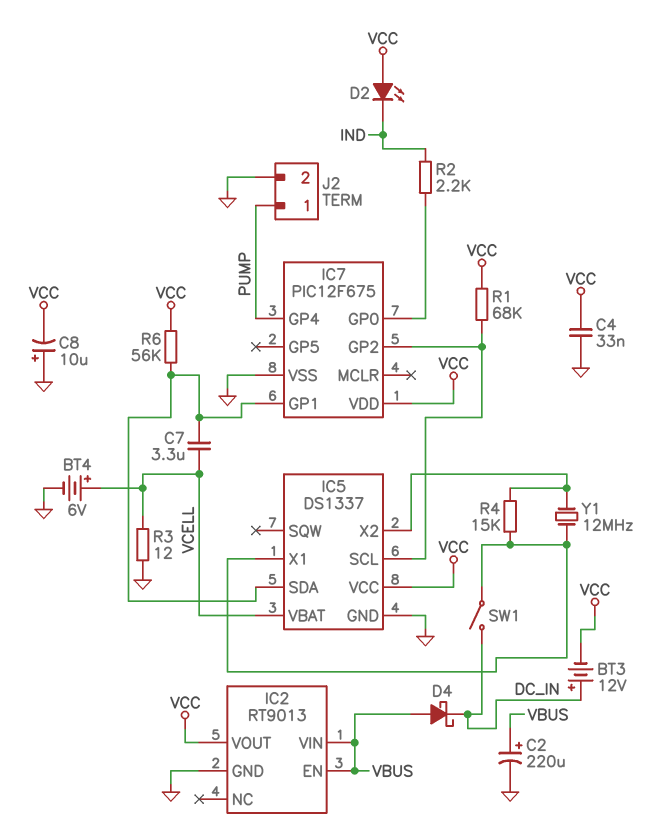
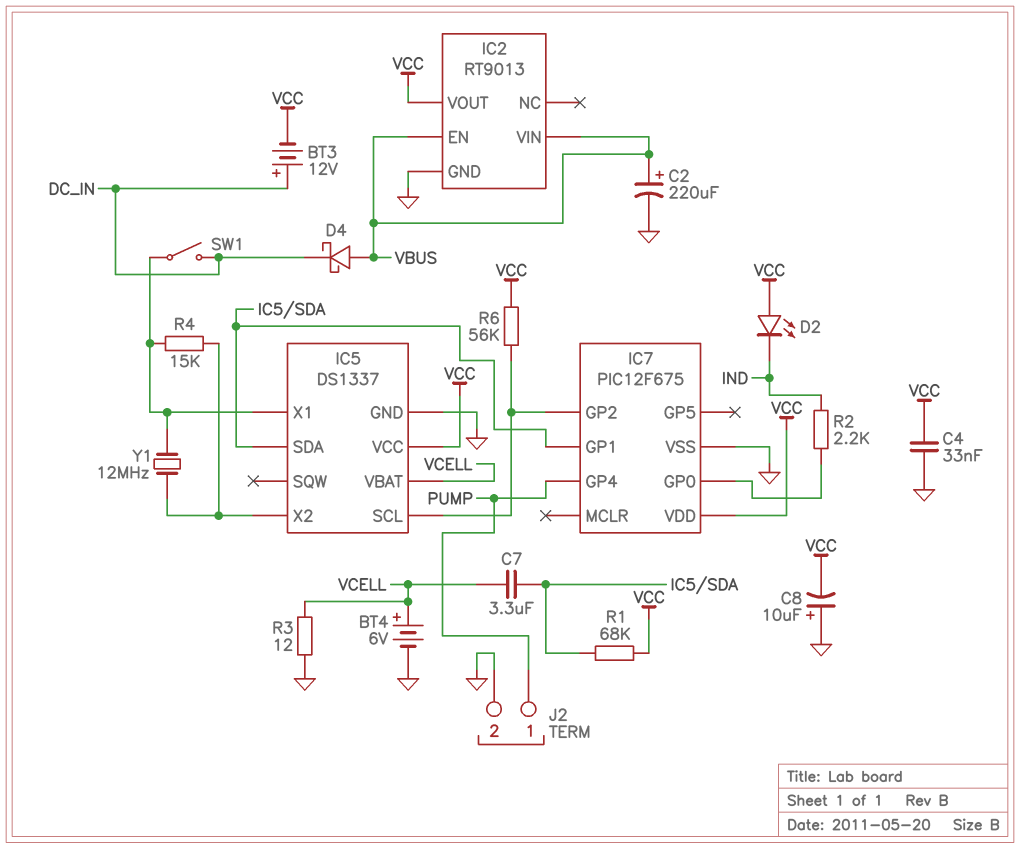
R1: 68k (IC5/SCL, VCC) -> 68k (IC5/SDA, VCC)
R6: 56k (IC5/SDA, VCC) -> 56k (IC5/SCL, VCC)

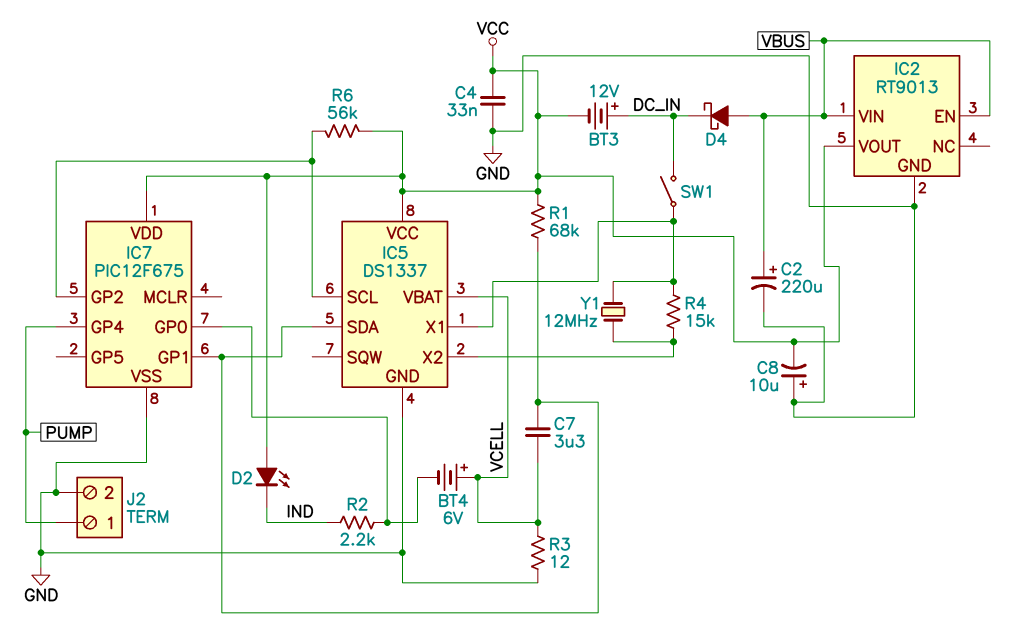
BT4: 6V (plus VCELL, minus GND) -> 6V (plus VCELL, minus IC7/GP0)

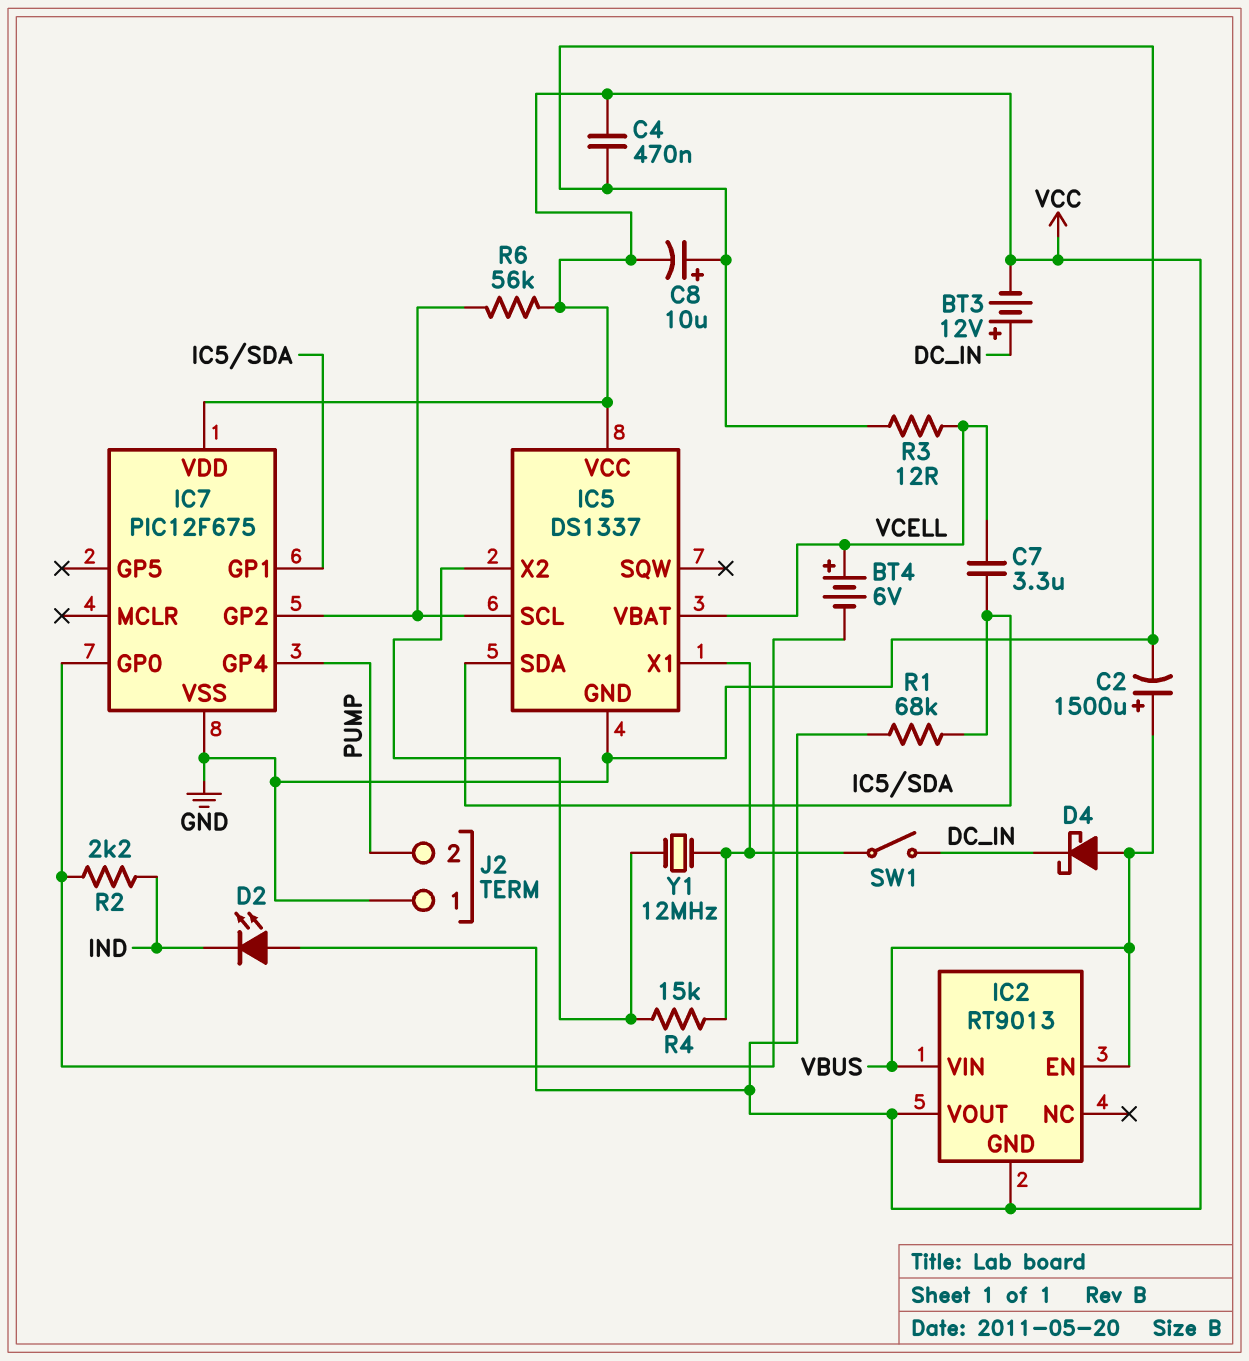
C2: 220uF (plus VBUS, minus GND) -> 1500uF (plus VBUS, minus GND)
C4: 33nF (GND, VCC) -> 470nF (GND, VCC)
IC2 pin GND: GND -> VCC
J2 pin 1: PUMP -> GND
J2 pin 2: GND -> PUMP

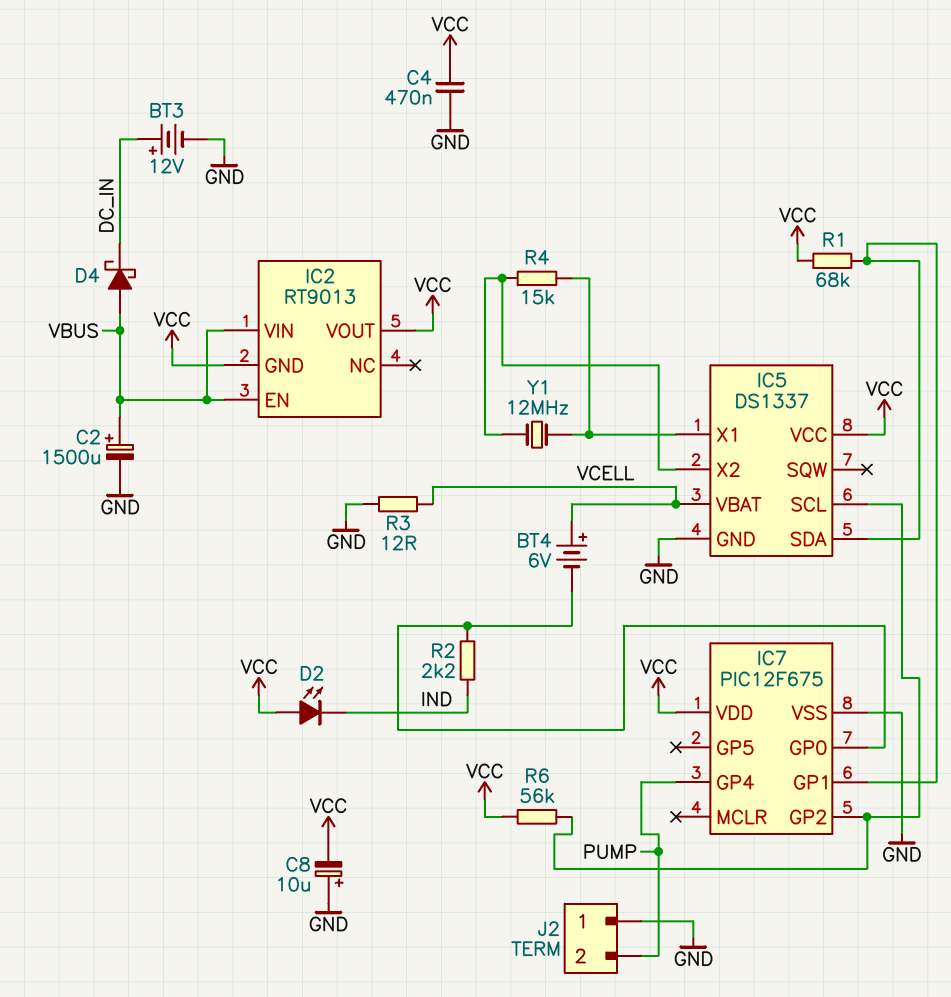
BT3: 12V (plus DC_IN, minus VCC) -> 12V (plus DC_IN, minus GND)
C7: 3.3uF (IC5/SDA, VCELL) -> none
SW1: switch (DC_IN, IC5/X1) -> none

